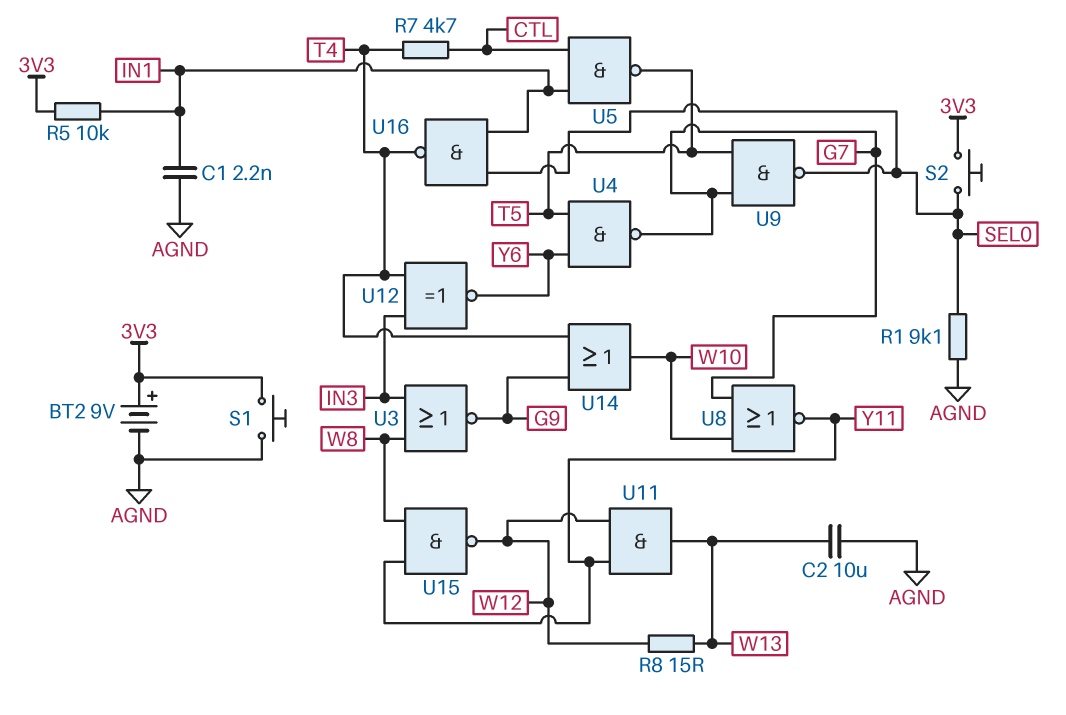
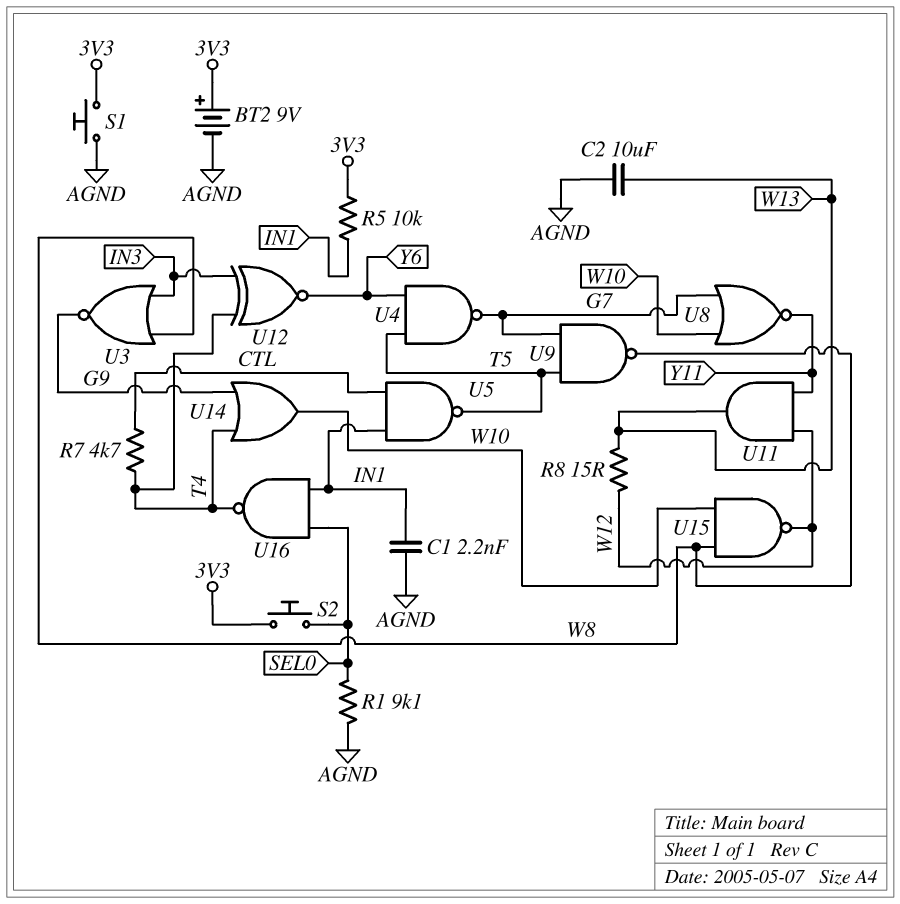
U9: NAND (in G7, in T5, out SEL0) -> NAND (in G7, in T5, out W8)
U15: NAND (in W8, in Y11, out W12) -> NAND (in W8, in W10, out W12)

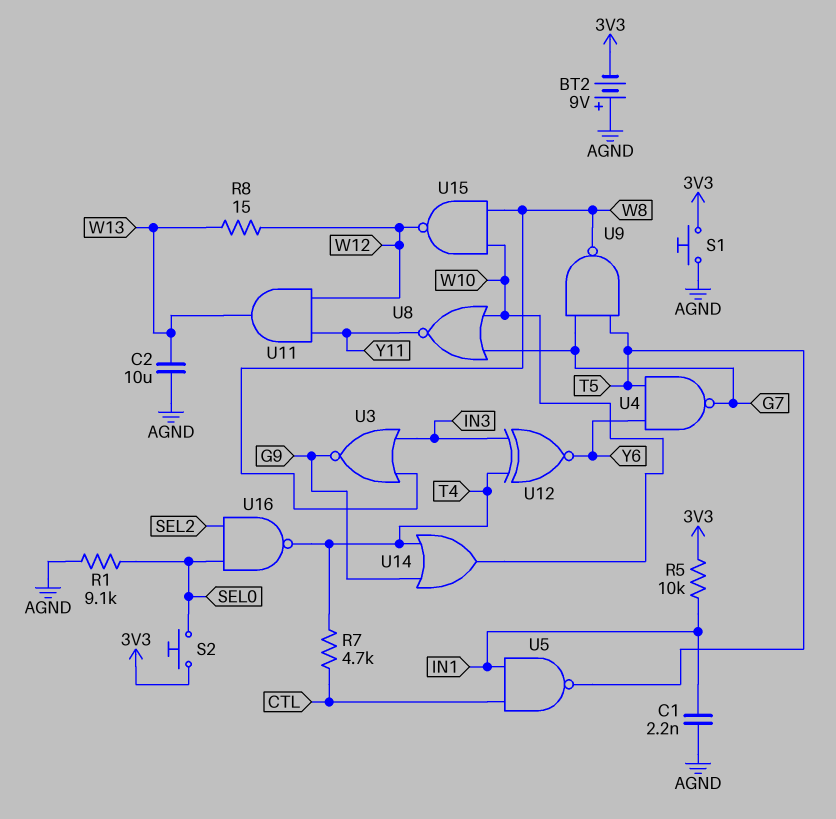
BT2: 9V (plus 3V3, minus AGND) -> 9V (plus AGND, minus 3V3)
U16: NAND (in IN1, in SEL0, out T4) -> NAND (in SEL0, in SEL2, out T4)

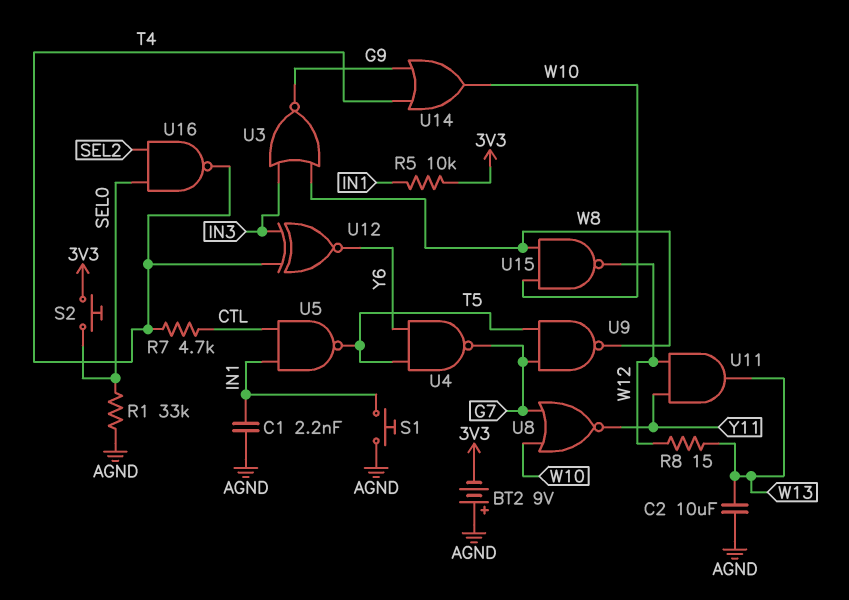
R1: 9.1k (AGND, SEL0) -> 33k (AGND, SEL0)
S1: button (3V3, AGND) -> button (AGND, IN1)

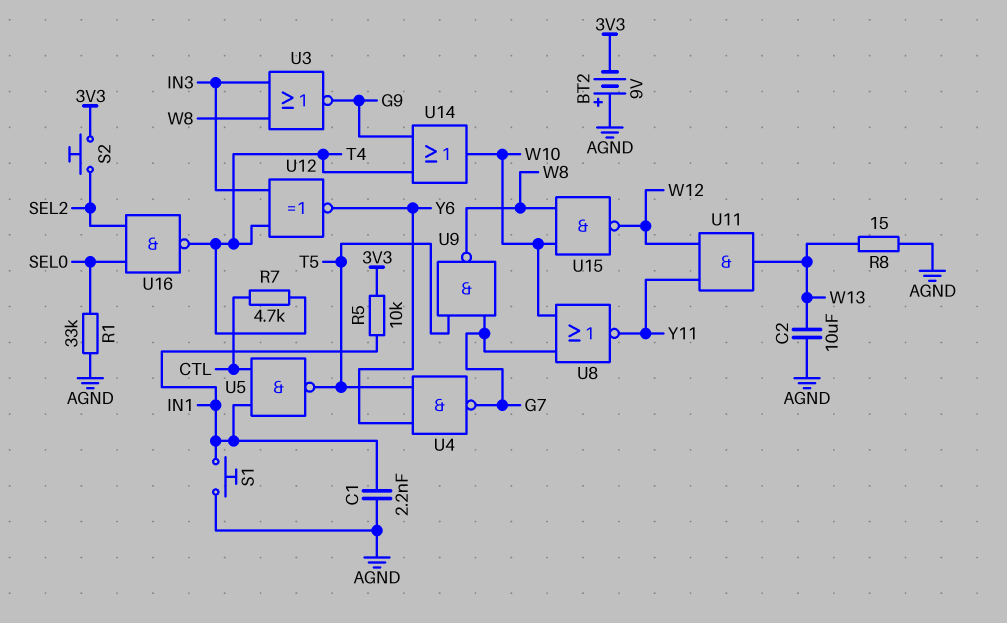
R8: 15 (W12, W13) -> 15 (AGND, W13)
S2: button (3V3, SEL0) -> button (3V3, SEL2)

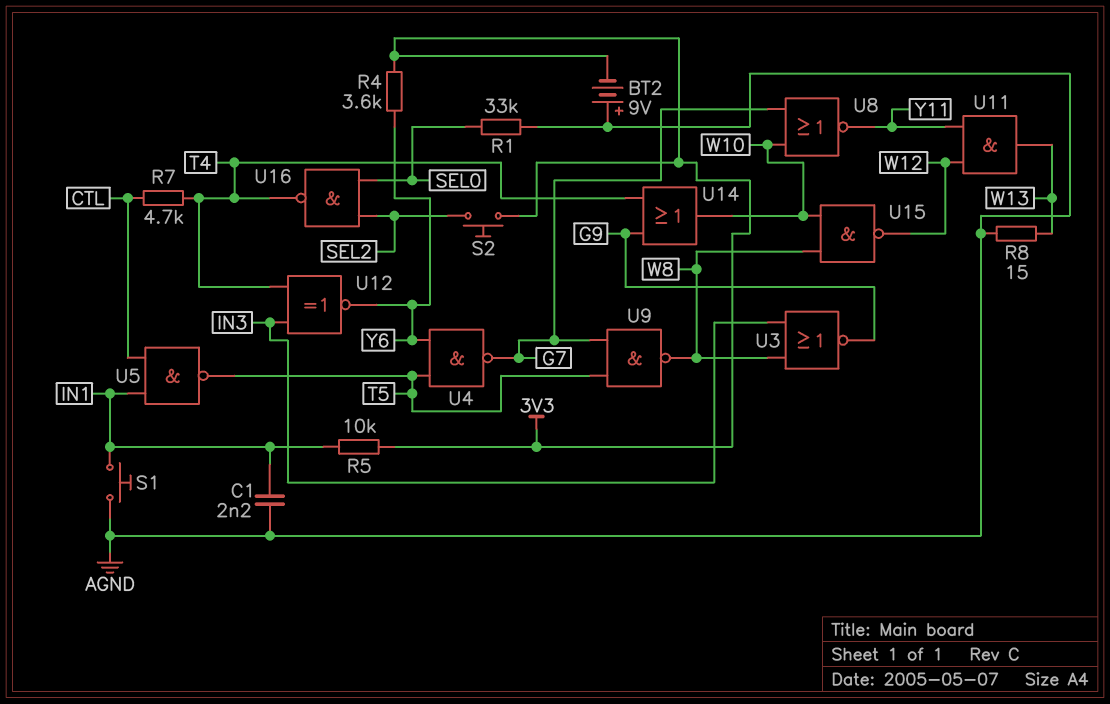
C2: 10uF (AGND, W13) -> none
R4: none -> 3.6k (3V3, Y6)

